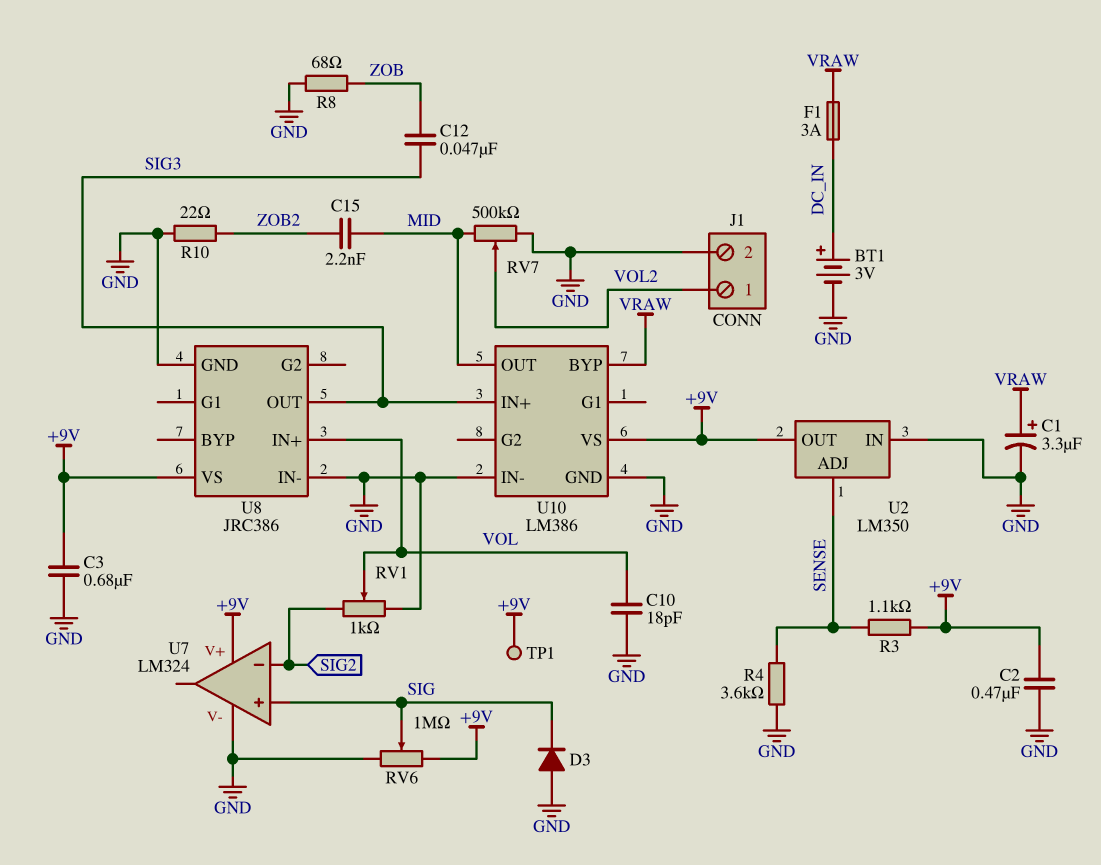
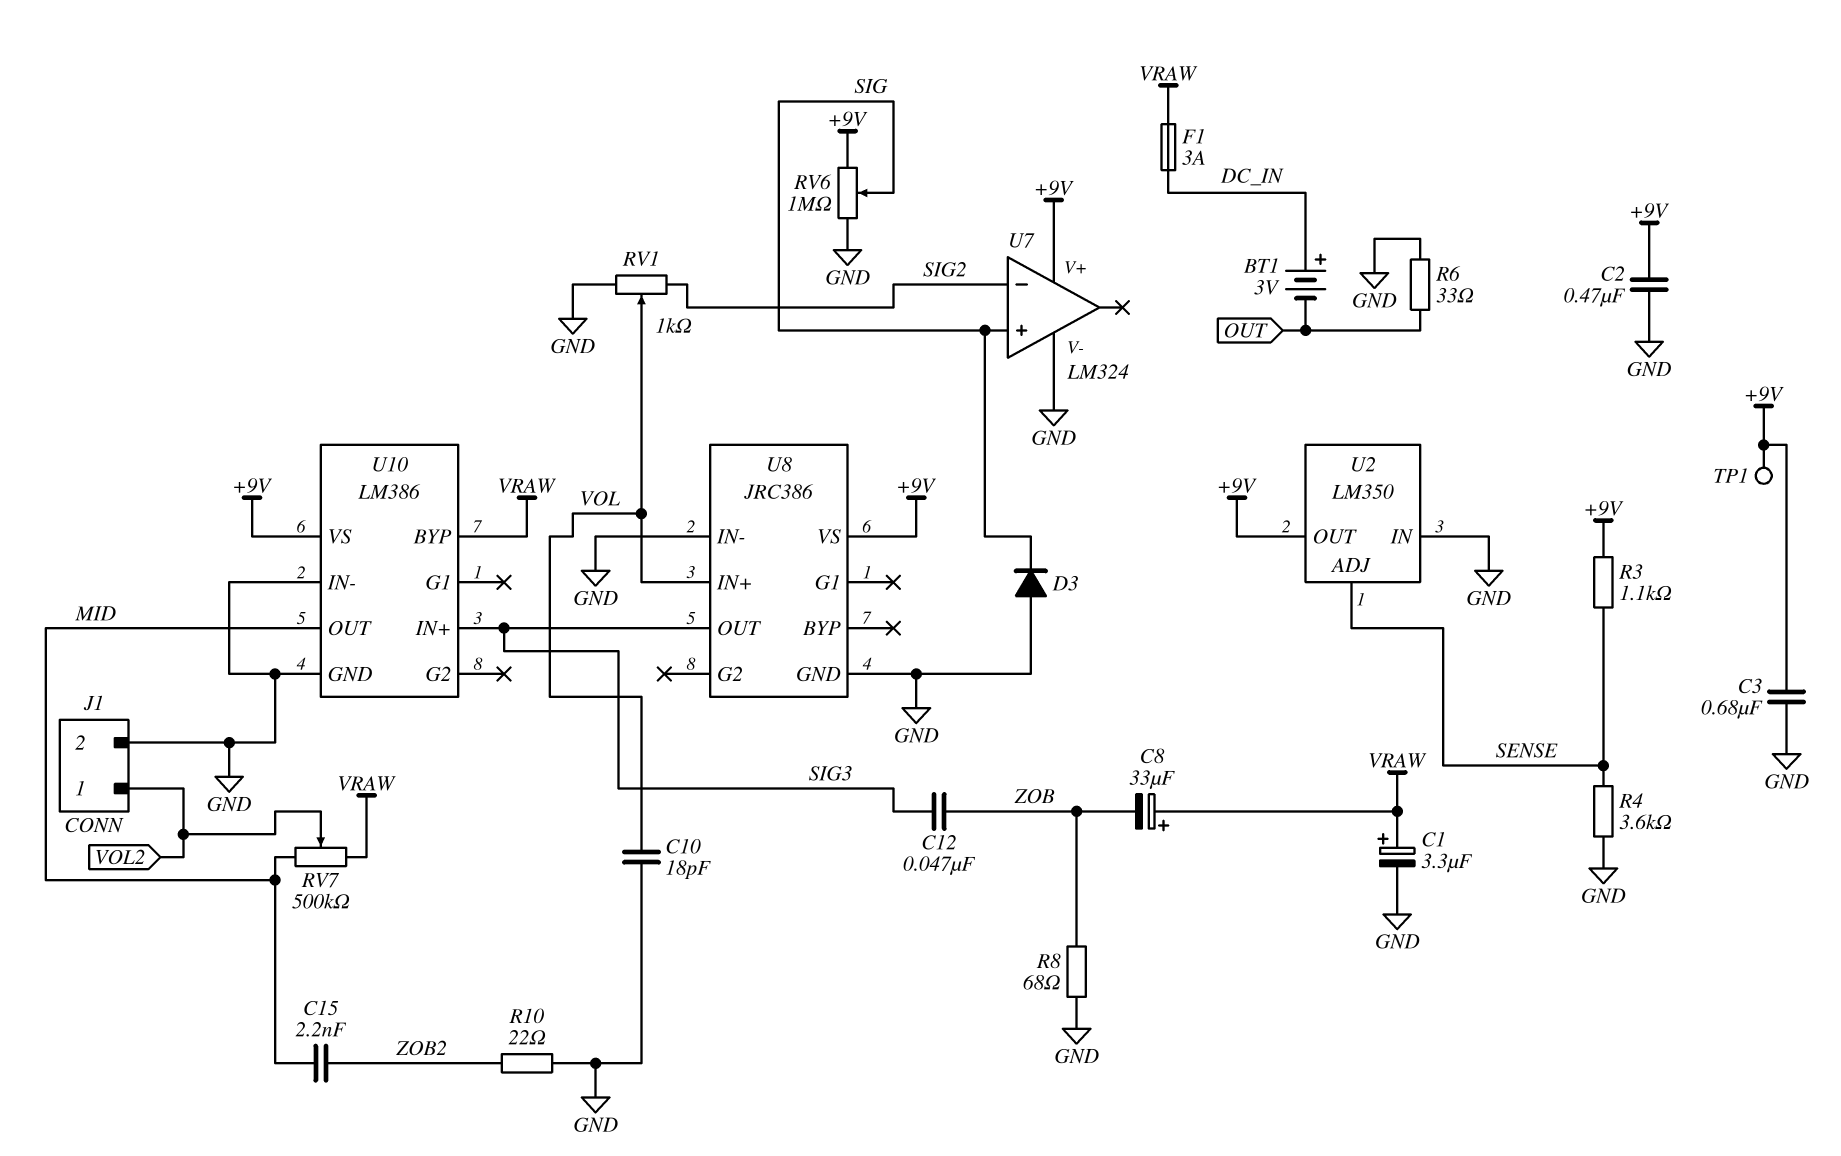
BT1: 3V (plus DC_IN, minus GND) -> 3V (plus DC_IN, minus OUT)
C8: none -> 33uF (plus VRAW, minus ZOB)
R6: none -> 33 (GND, OUT)
RV7: 500k (GND, MID, wiper VOL2) -> 500k (MID, VRAW, wiper VOL2)

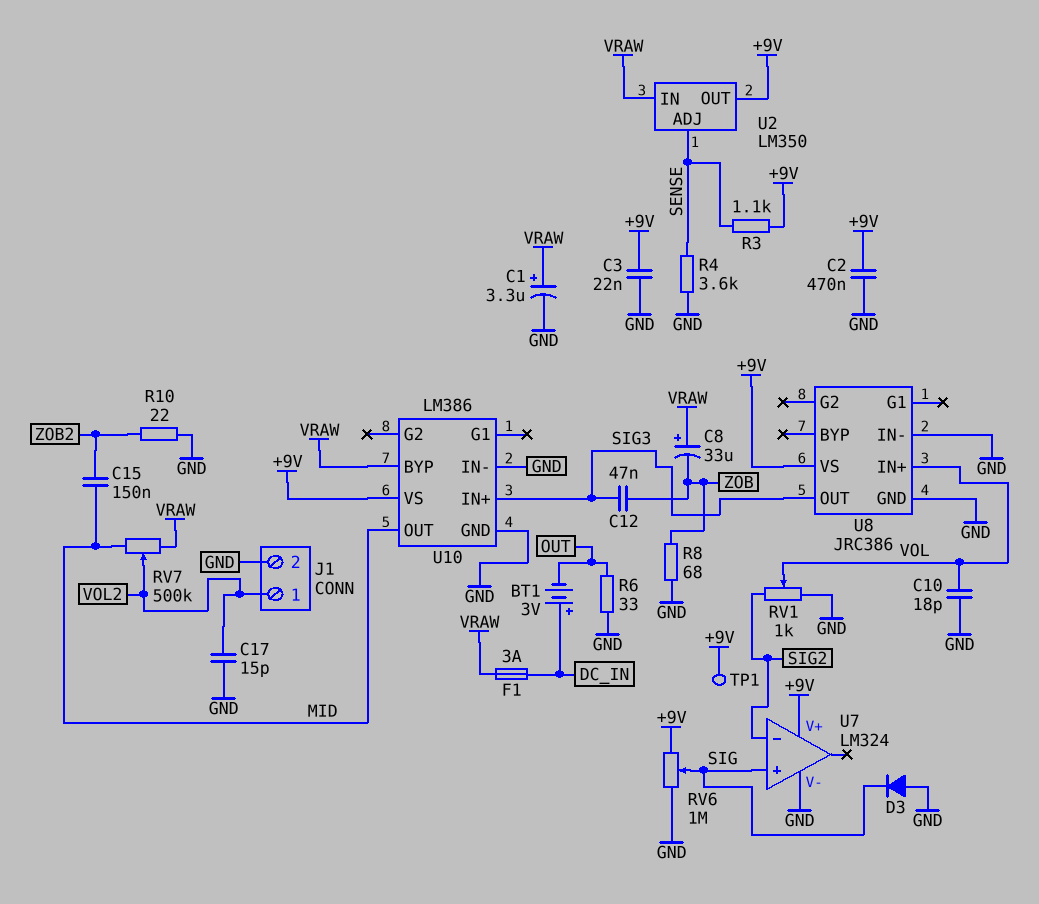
C3: 680nF (+9V, GND) -> 22nF (+9V, GND)
C15: 2.2nF (MID, ZOB2) -> 150nF (MID, ZOB2)
C17: none -> 15pF (GND, VOL2)
U2 pin IN: GND -> VRAW

